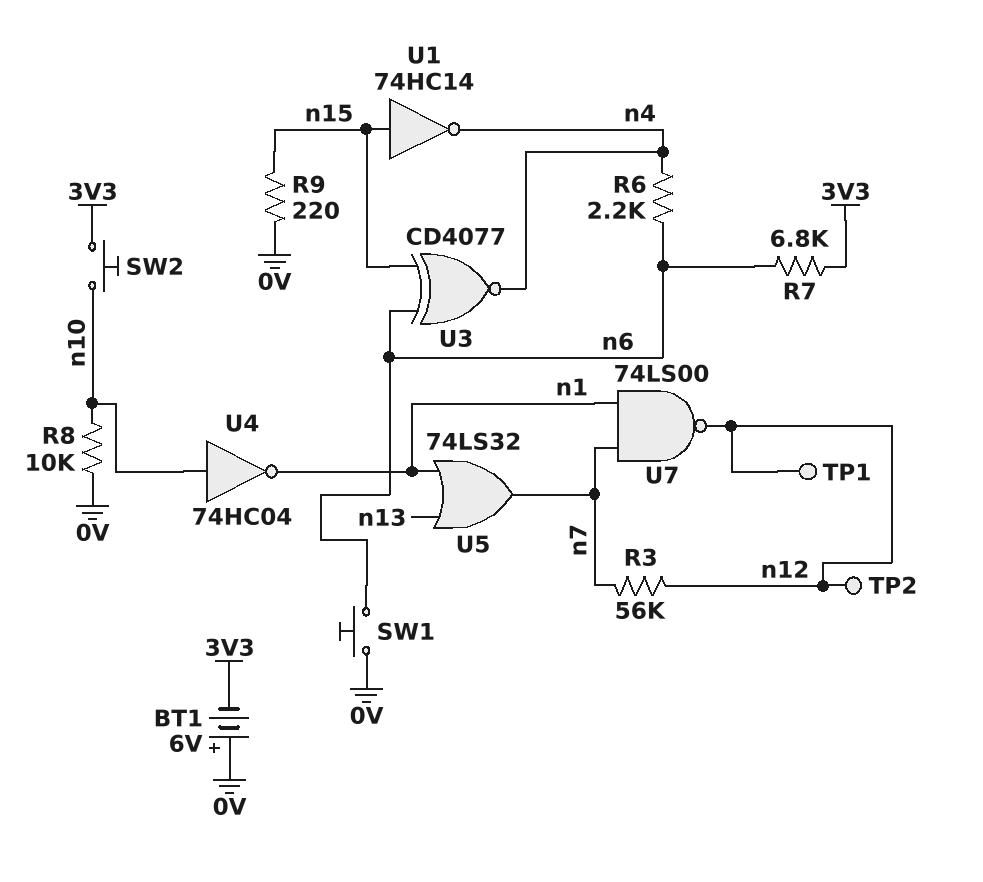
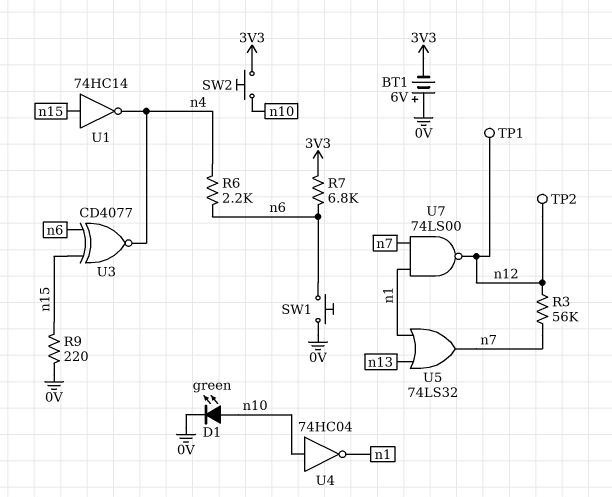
D1: none -> LED green (A n10, K 0V)
R8: 10k (0V, n10) -> none

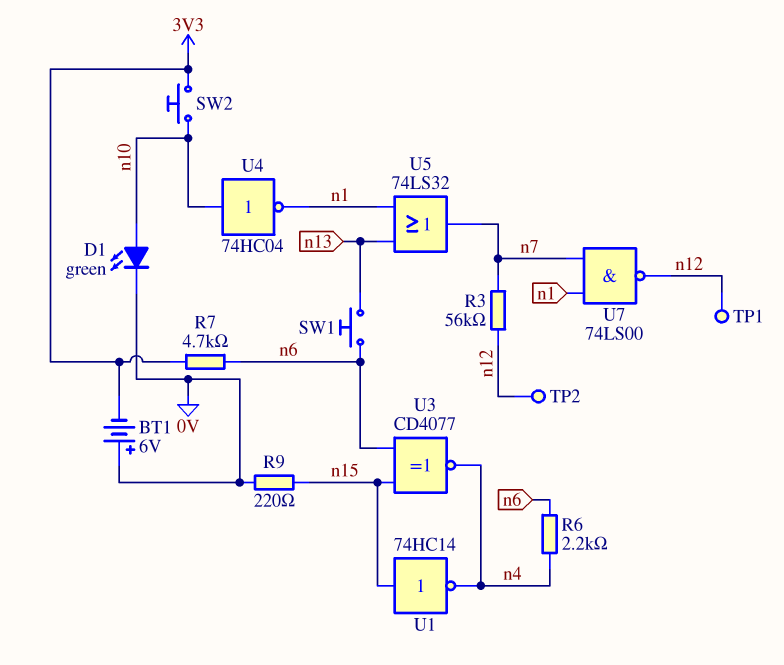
R7: 6.8k (3V3, n6) -> 4.7k (3V3, n6)
SW1: button (0V, n6) -> button (n6, n13)

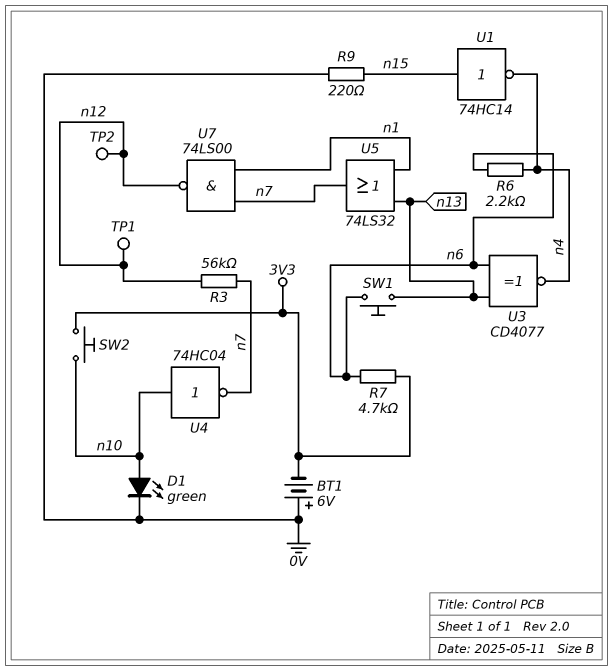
U3: XNOR CD4077 (in n6, in n15, out n4) -> XNOR CD4077 (in n6, in n13, out n4)
U4: NOT 74HC04 (in n10, out n1) -> NOT 74HC04 (in n10, out n7)

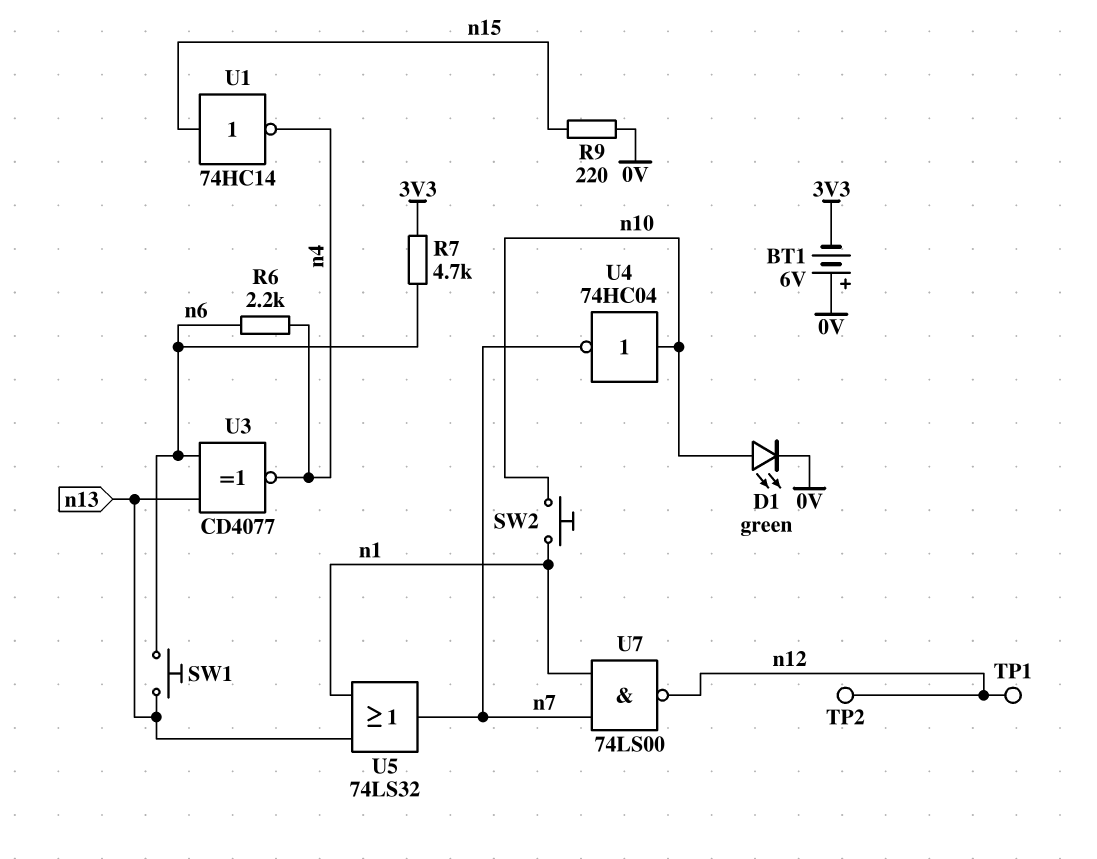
R3: 56k (n7, n12) -> none
SW2: button (3V3, n10) -> button (n1, n10)

